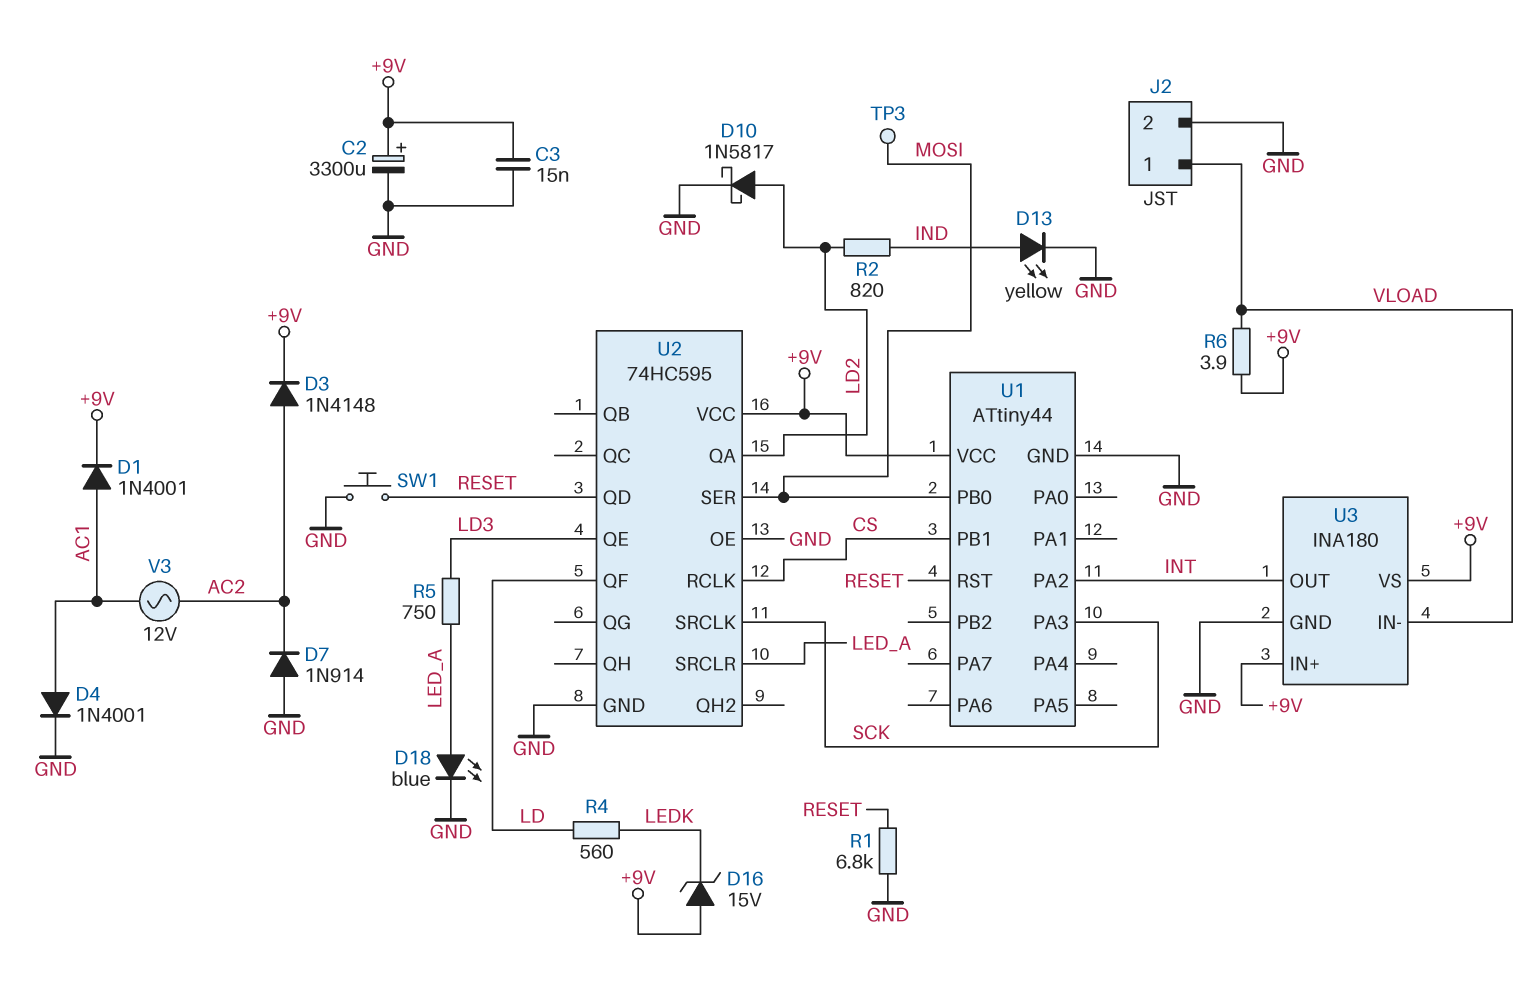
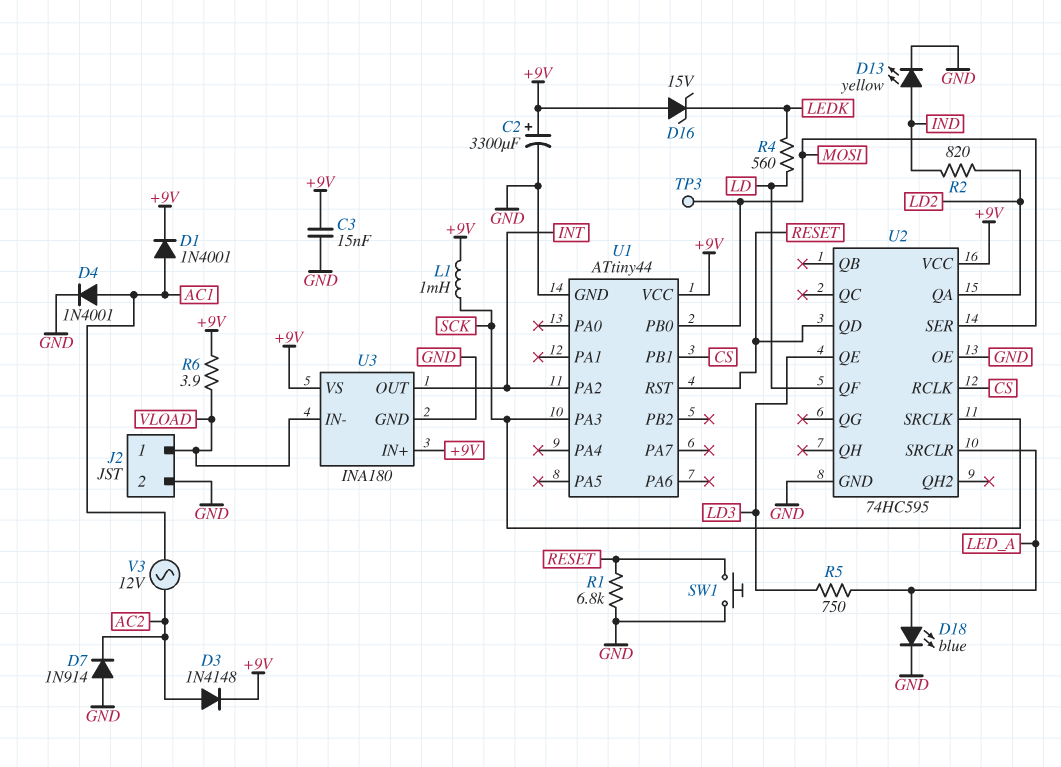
D10: schottky 1N5817 (A LD2, K GND) -> none
L1: none -> 1mH (+9V, SCK)

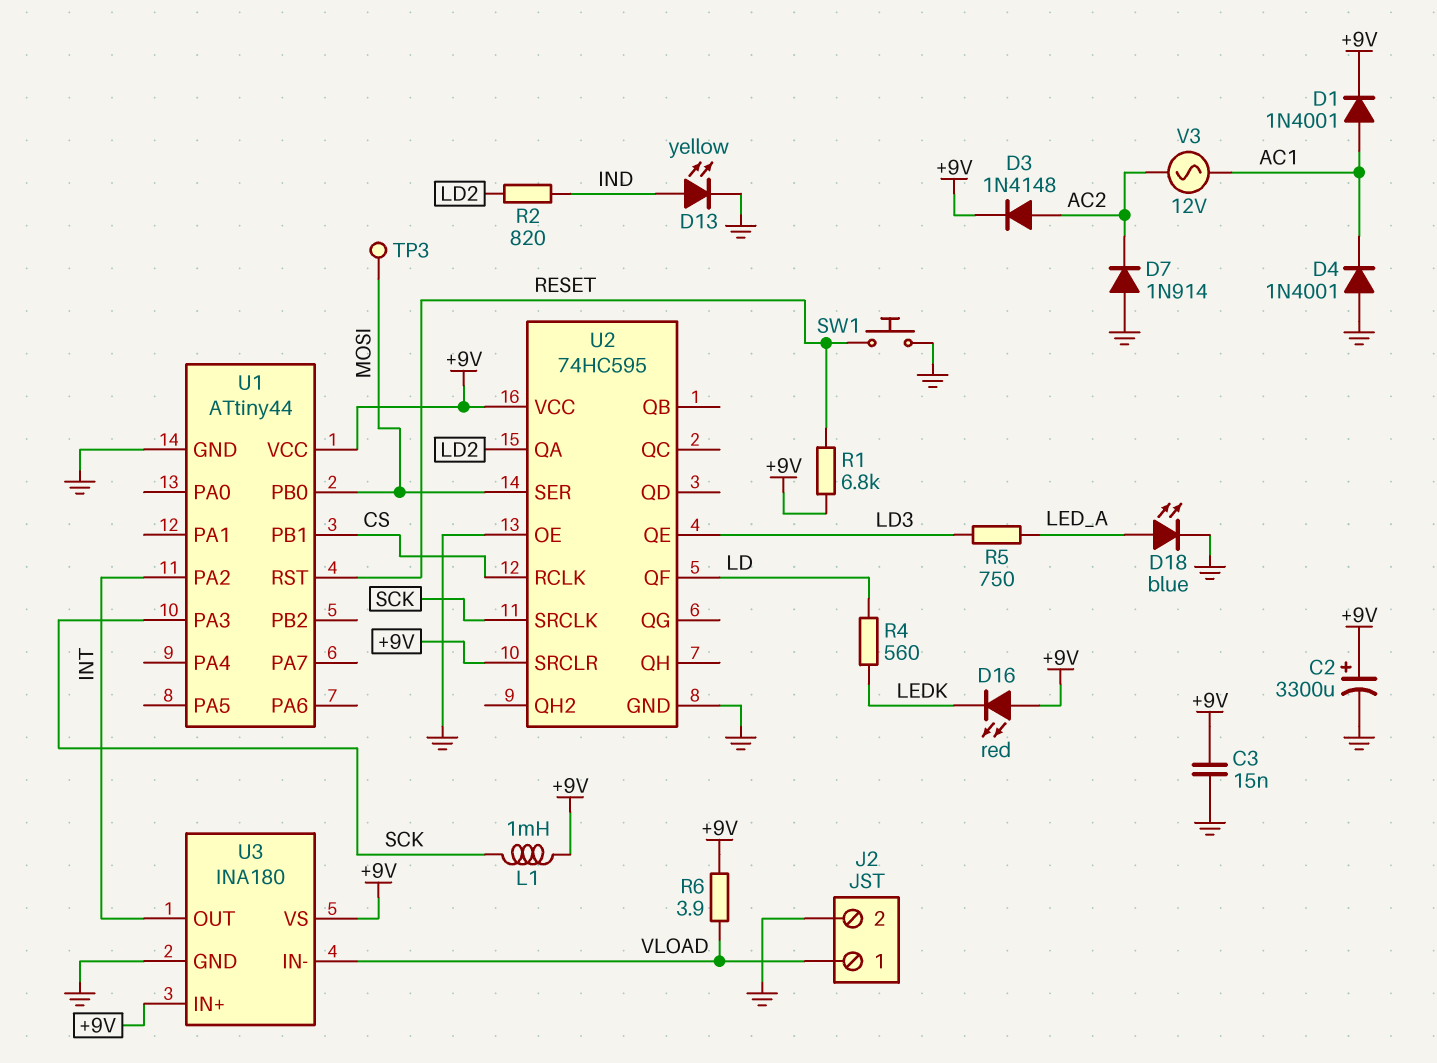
D4: diode 1N4001 (A AC1, K GND) -> diode 1N4001 (A GND, K AC1)
D16: zener 15V (A +9V, K LEDK) -> LED red (A +9V, K LEDK)
R1: 6.8k (GND, RESET) -> 6.8k (+9V, RESET)
U2 pin QD: RESET -> none
U2 pin SRCLR: LED_A -> +9V

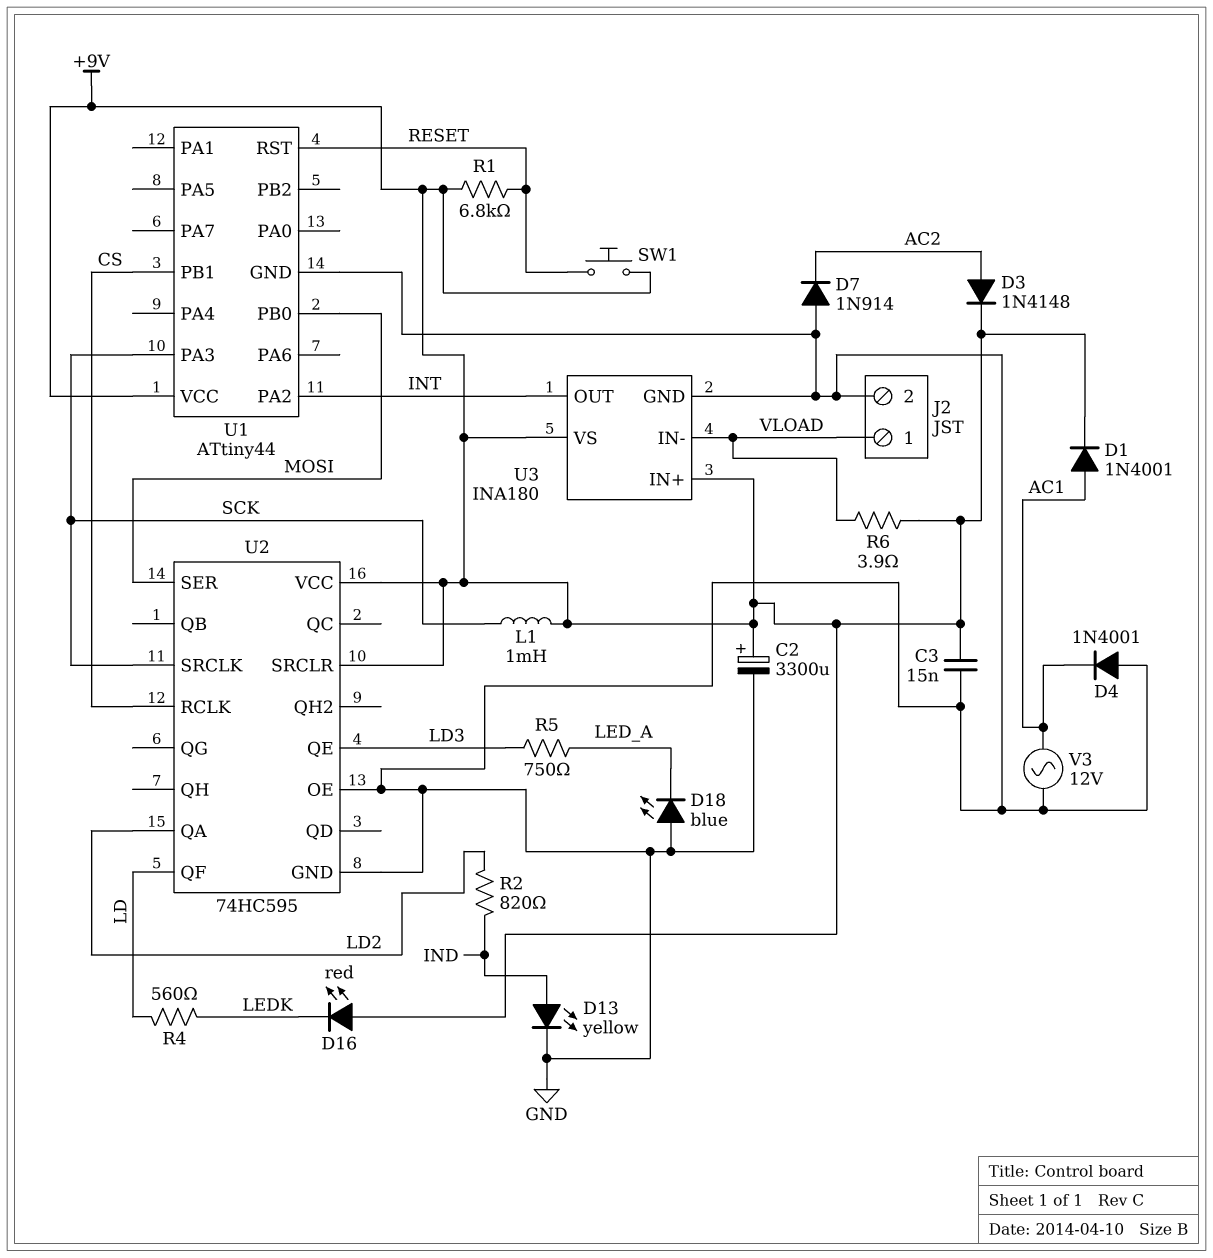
D18: LED blue (A LED_A, K GND) -> LED blue (A GND, K LED_A)
SW1: button (GND, RESET) -> button (+9V, RESET)
TP3: test point (MOSI) -> none
V3: AC 12V (AC1, AC2) -> AC 12V (AC1, GND)

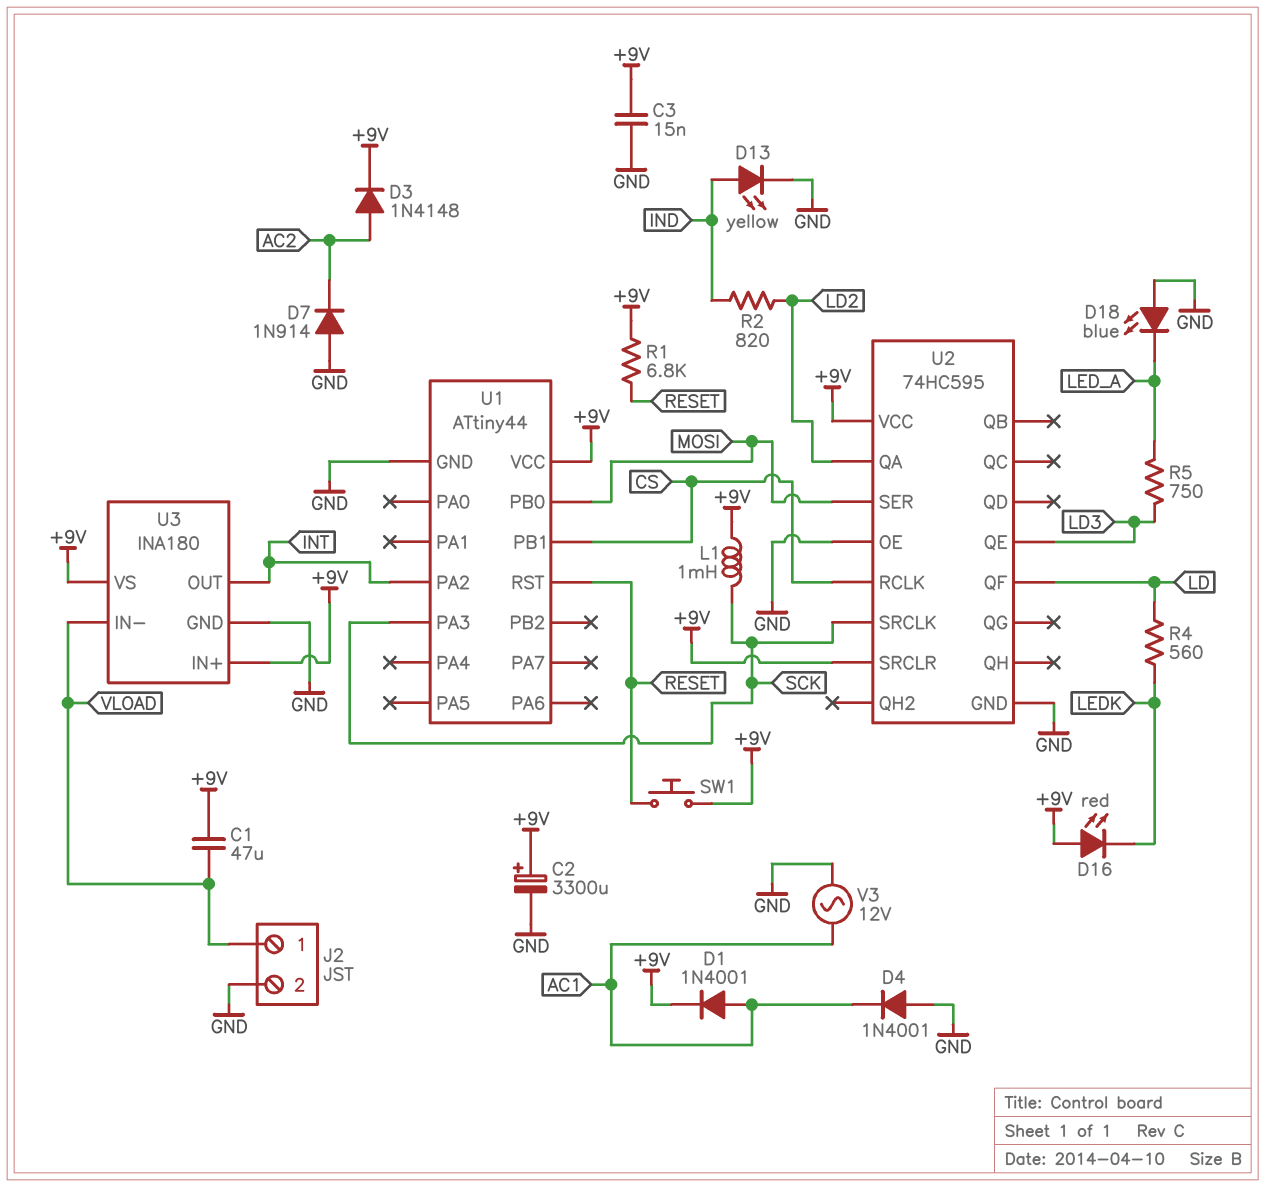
C1: none -> 47uF (+9V, VLOAD)
R6: 3.9 (+9V, VLOAD) -> none

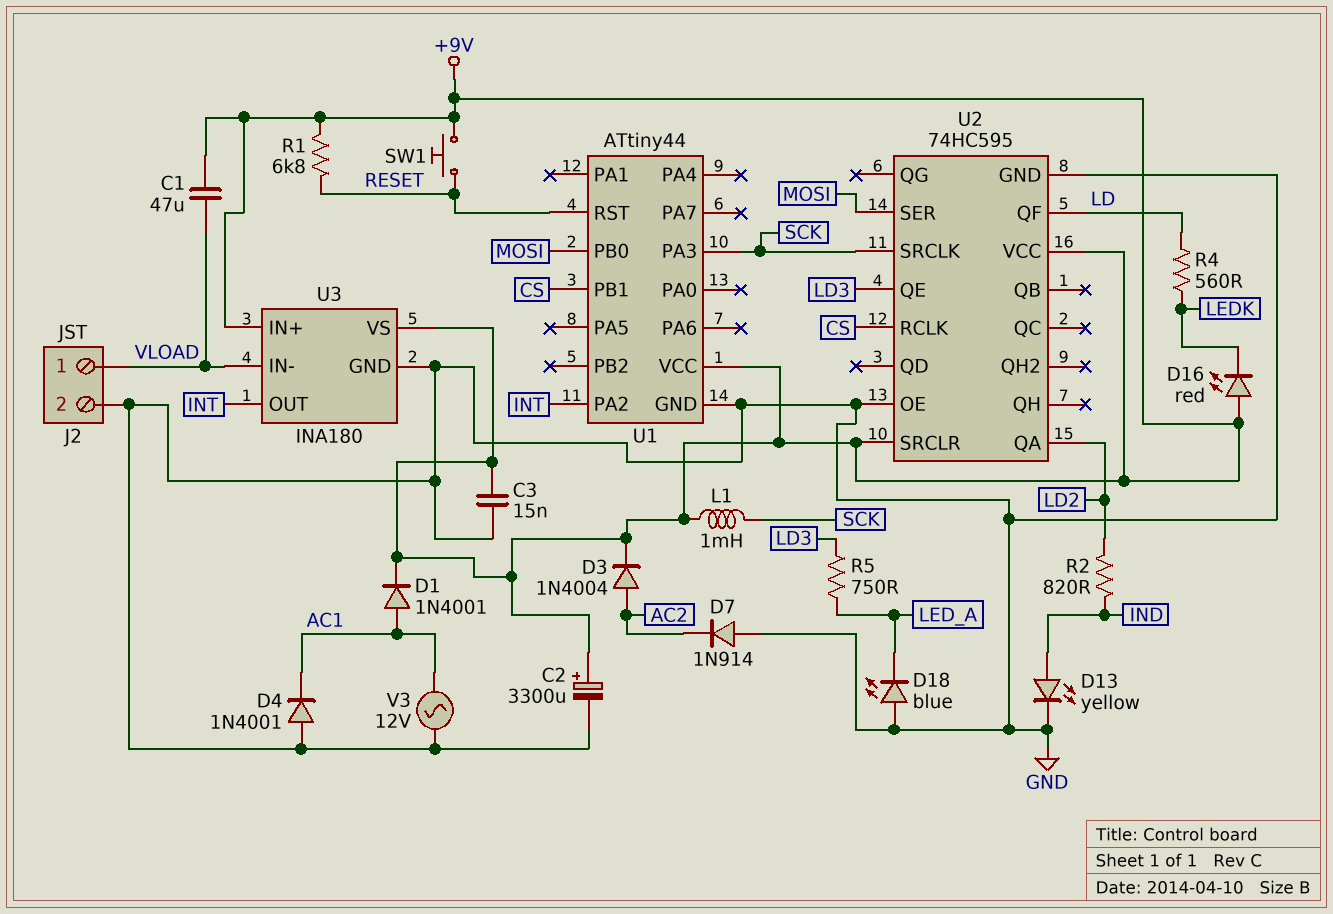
D3: diode 1N4148 (A AC2, K +9V) -> diode 1N4004 (A AC2, K +9V)

